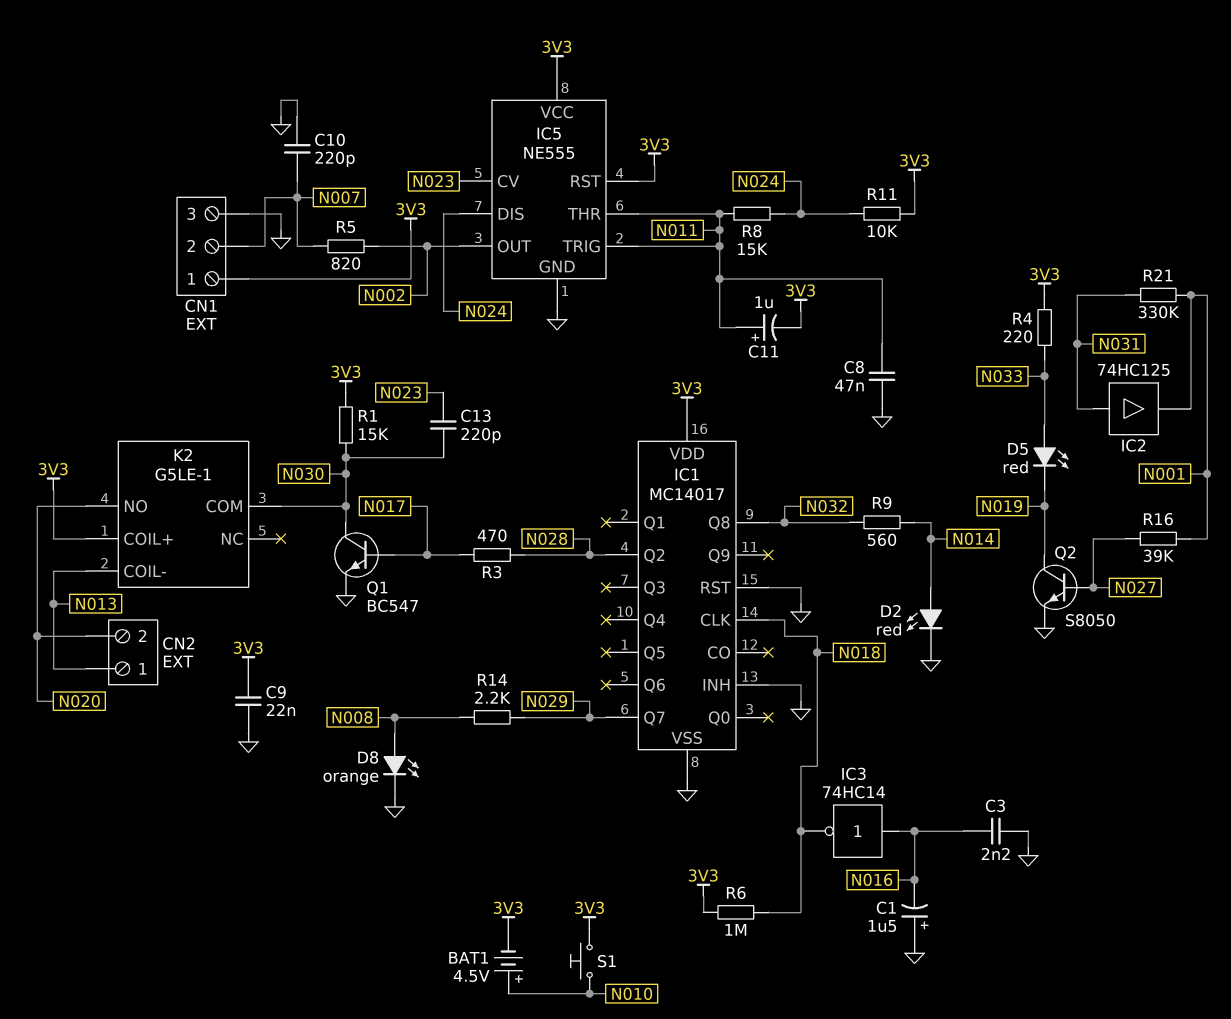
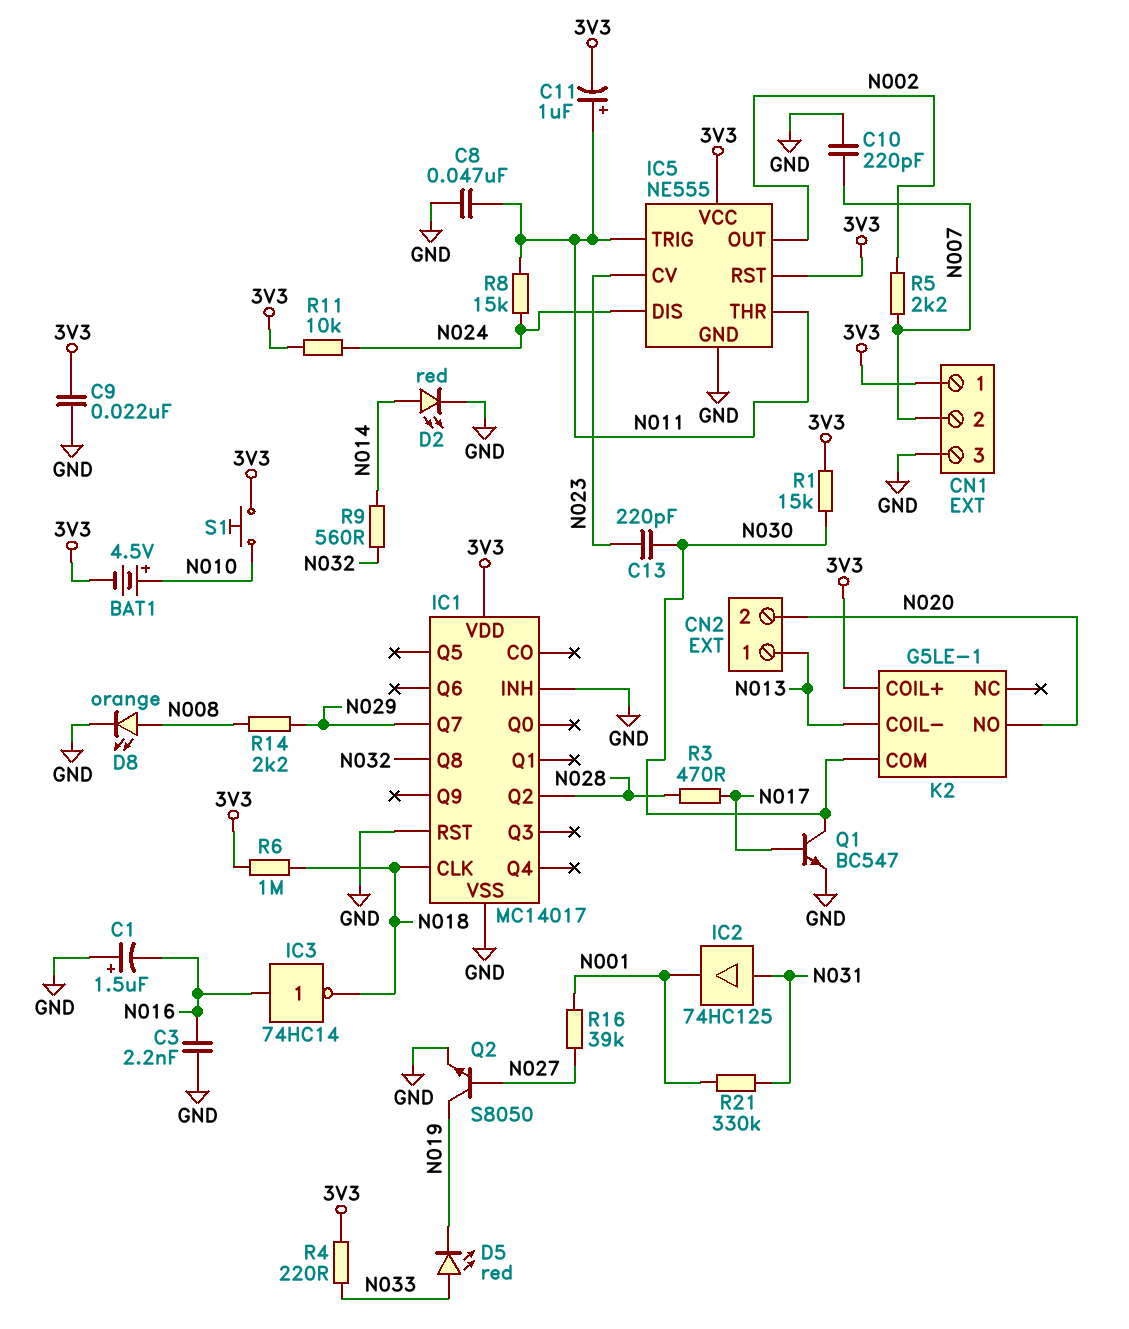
R5: 820 (N002, N007) -> 2.2k (N002, N007)

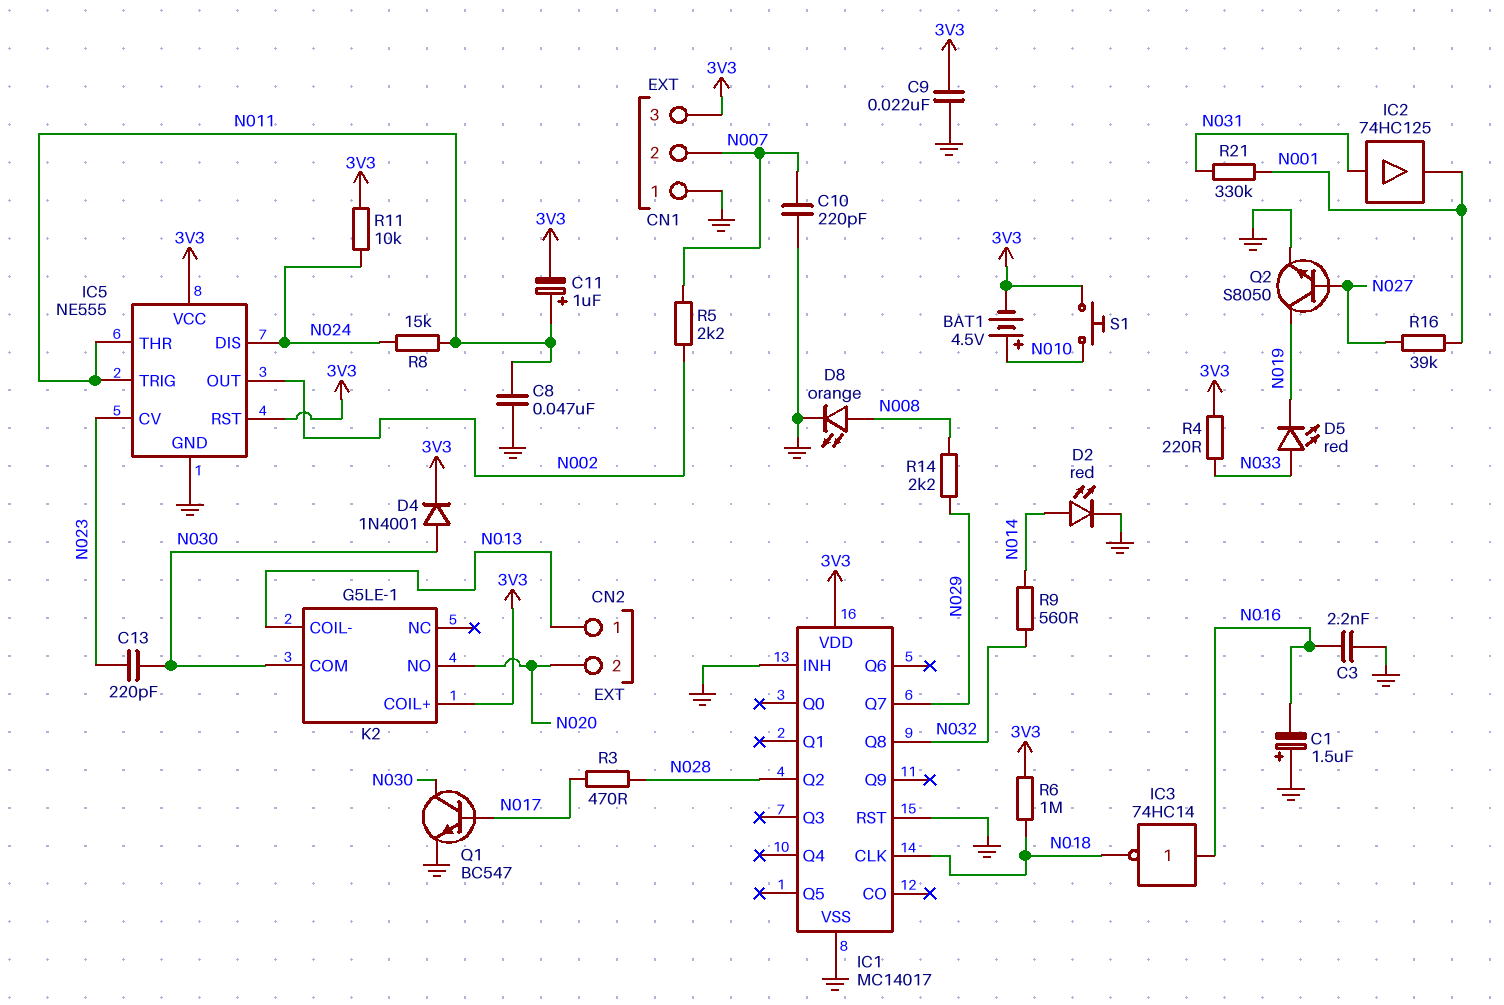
CN1 pin 1: 3V3 -> GND
CN1 pin 3: GND -> 3V3
D4: none -> diode 1N4001 (A N030, K 3V3)
R1: 15k (3V3, N030) -> none

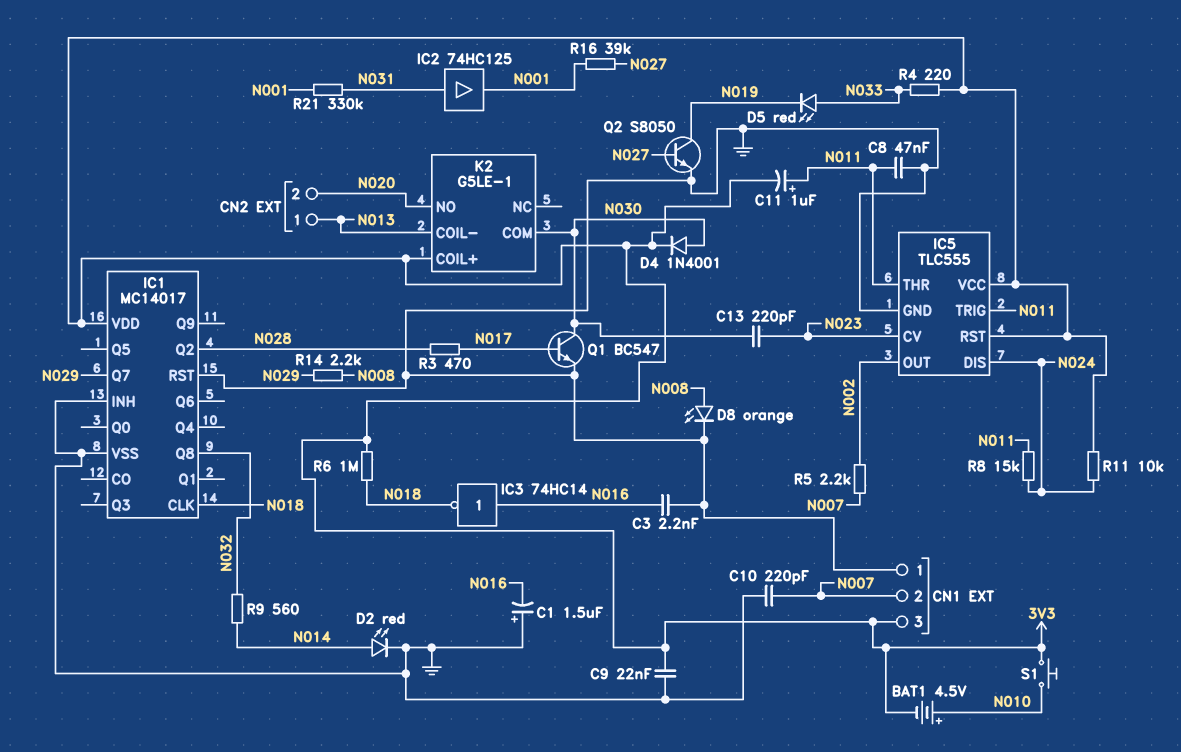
IC5: NE555 -> TLC555

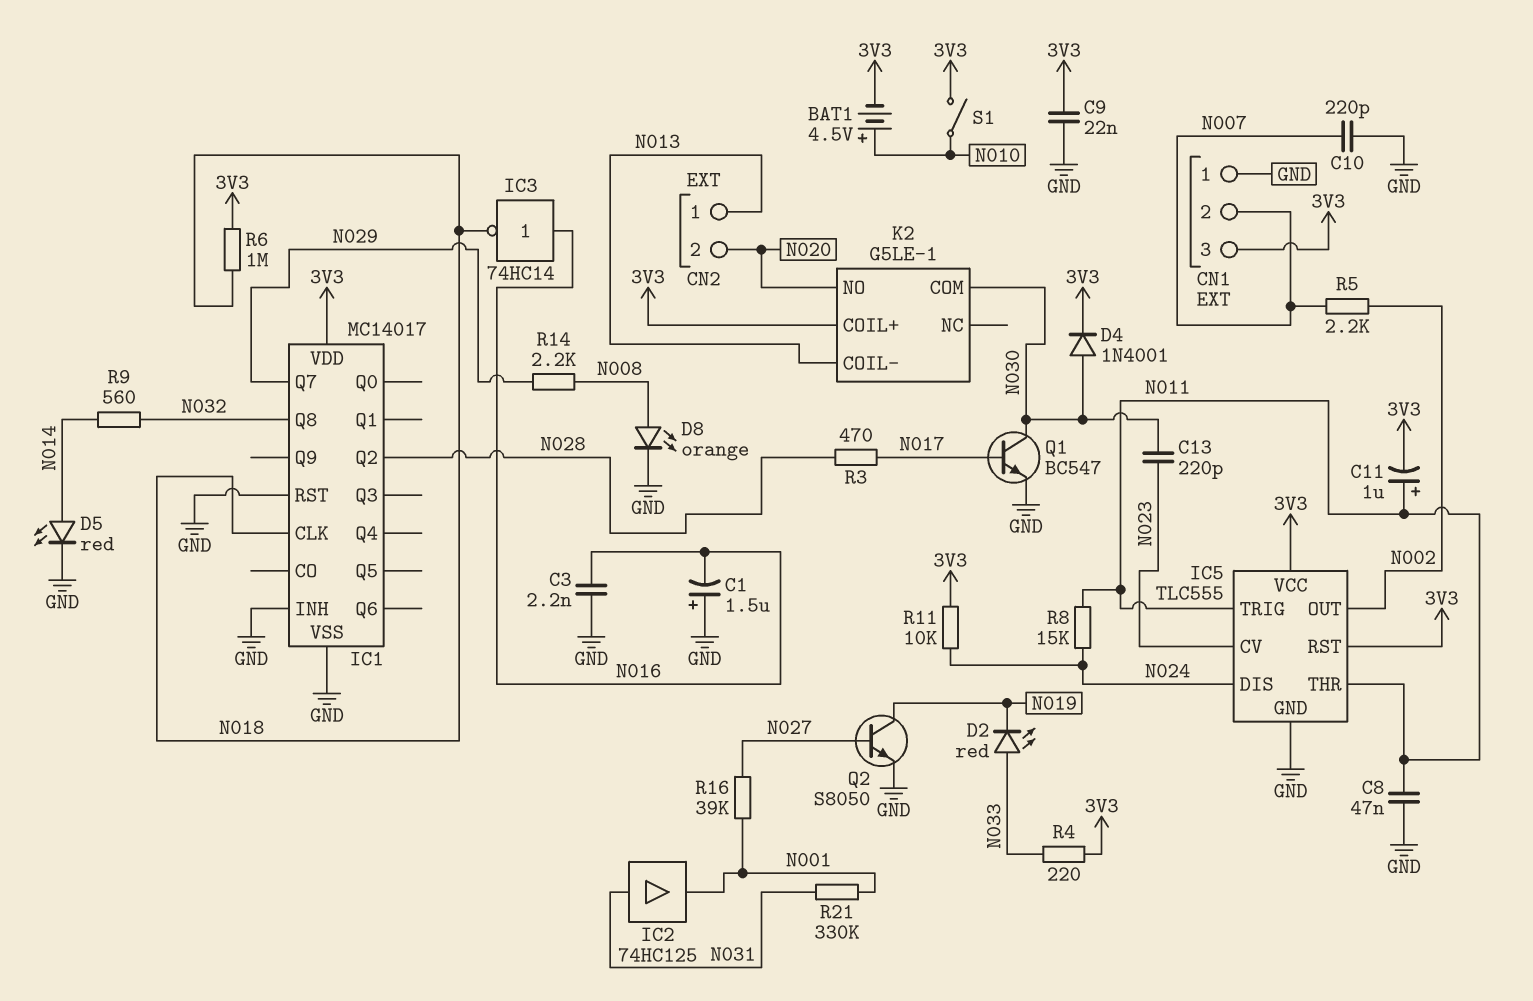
D2: LED red (A N014, K GND) -> LED red (A N033, K N019)
D5: LED red (A N033, K N019) -> LED red (A N014, K GND)
S1: button (3V3, N010) -> switch (3V3, N010)

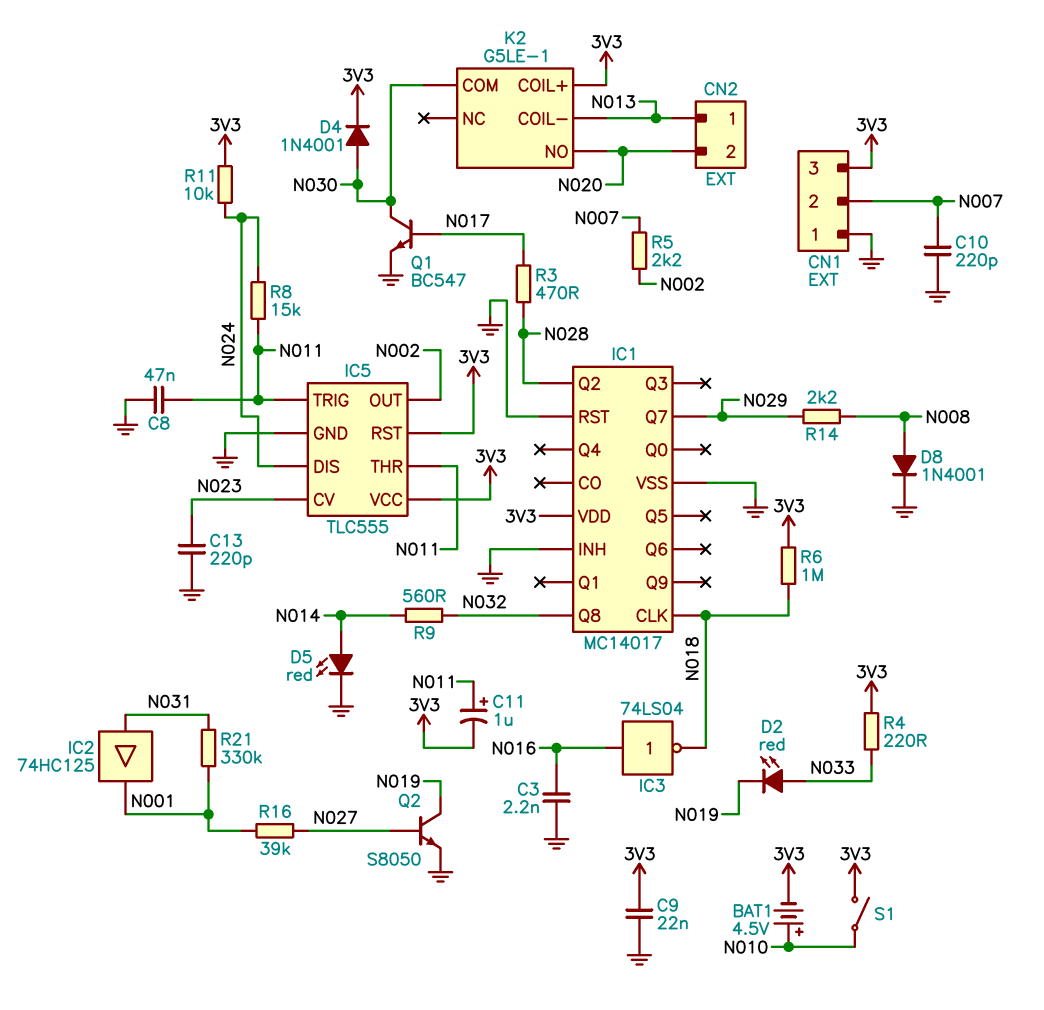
C1: 1.5uF (plus GND, minus N016) -> none
C13: 220pF (N023, N030) -> 220pF (GND, N023)
D8: LED orange (A N008, K GND) -> diode 1N4001 (A N008, K GND)
IC3: NOT 74HC14 (in N016, out N018) -> NOT 74LS04 (in N016, out N018)

